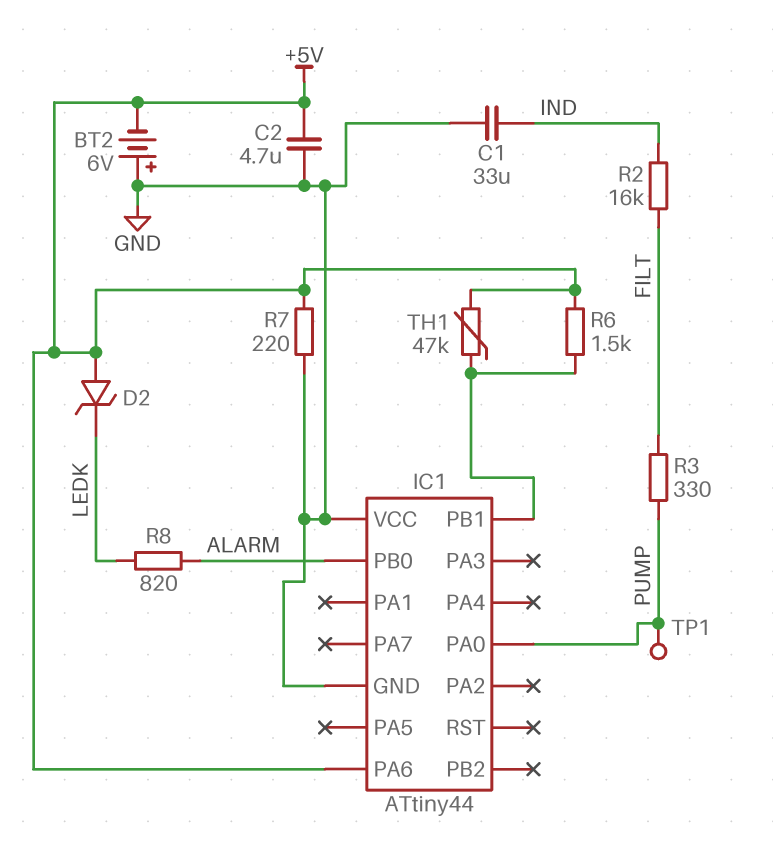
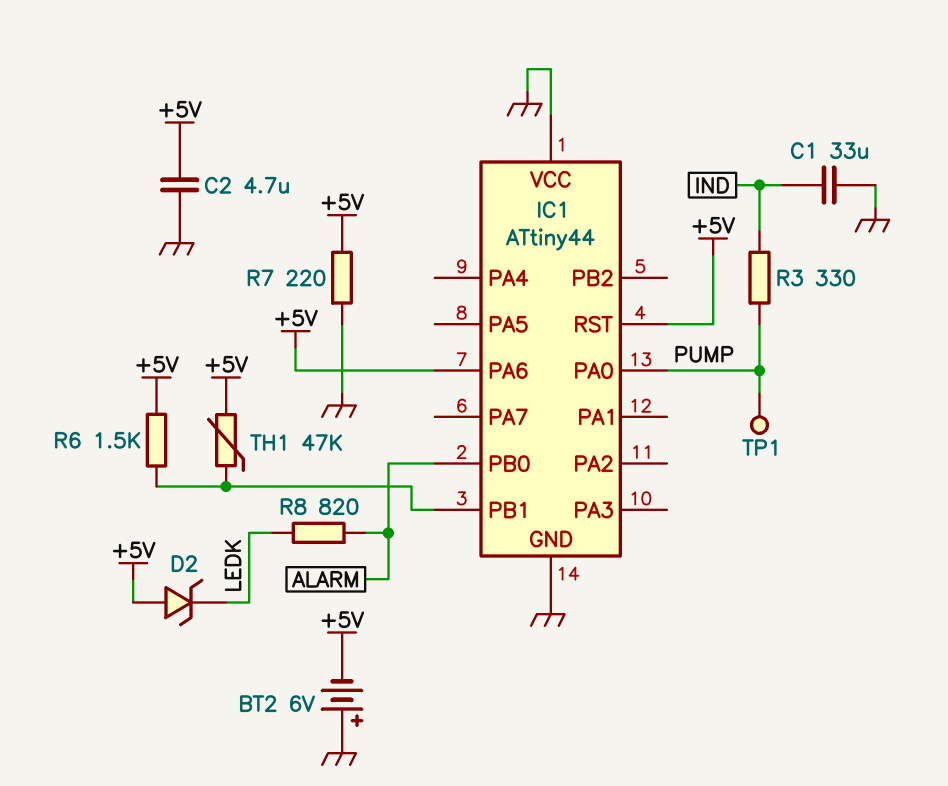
IC1 pin RST: none -> +5V
R2: 16k (FILT, IND) -> none
R3: 330 (FILT, PUMP) -> 330 (IND, PUMP)

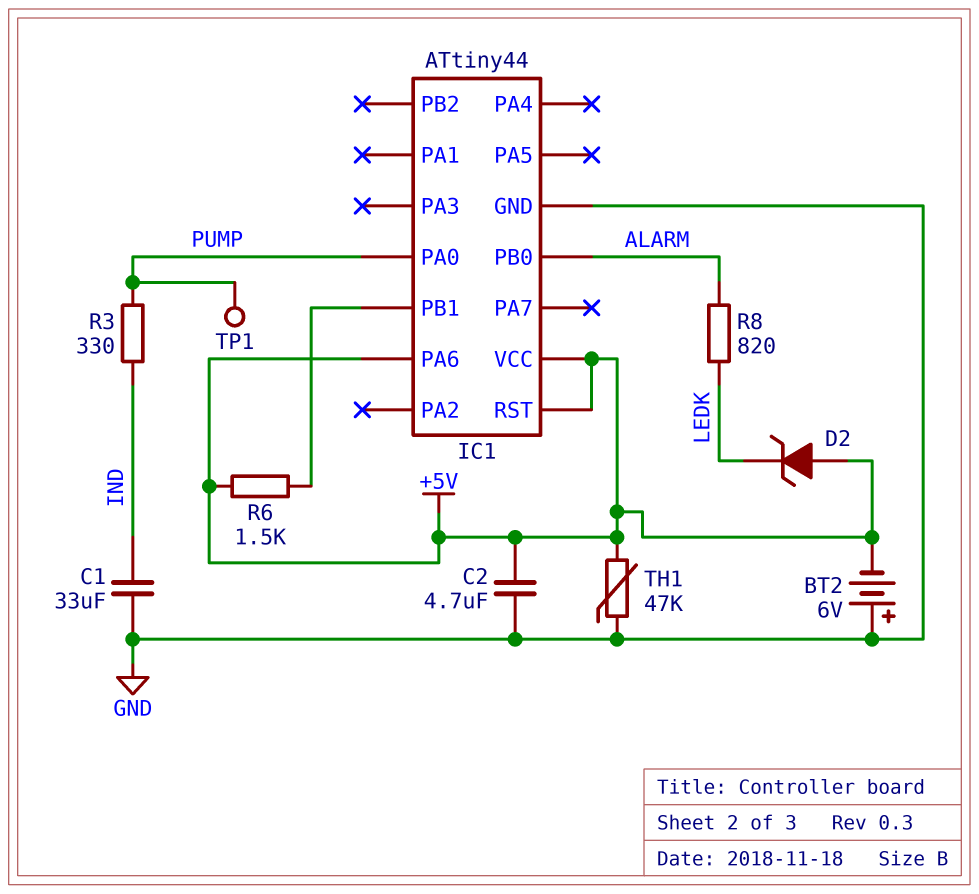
IC1 pin VCC: GND -> +5V
R7: 220 (+5V, GND) -> none
TH1: 47k (+5V, IC1/PB1) -> 47k (+5V, GND)

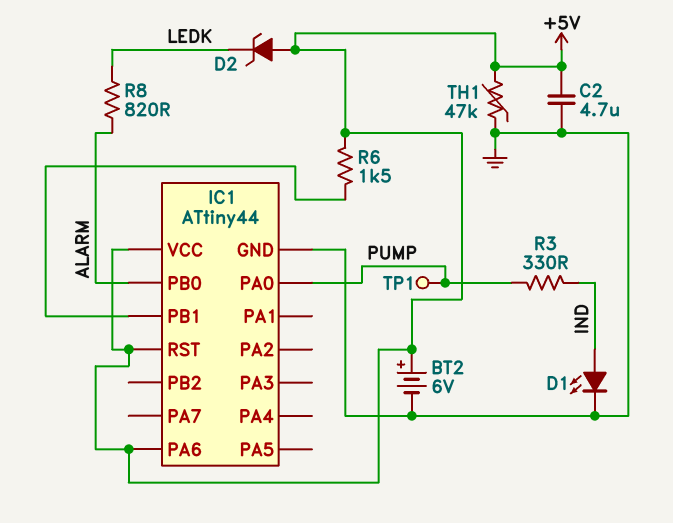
BT2: 6V (plus GND, minus +5V) -> 6V (plus +5V, minus GND)
C1: 33uF (GND, IND) -> none
D1: none -> LED (A IND, K GND)

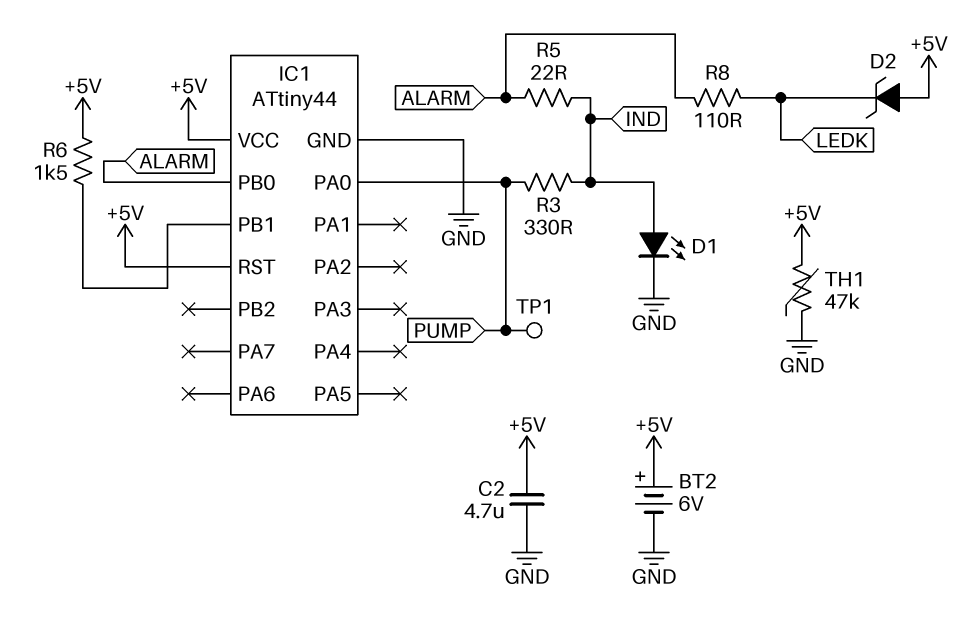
IC1 pin PA6: +5V -> none
R5: none -> 22 (ALARM, IND)
R8: 820 (ALARM, LEDK) -> 110 (ALARM, LEDK)

